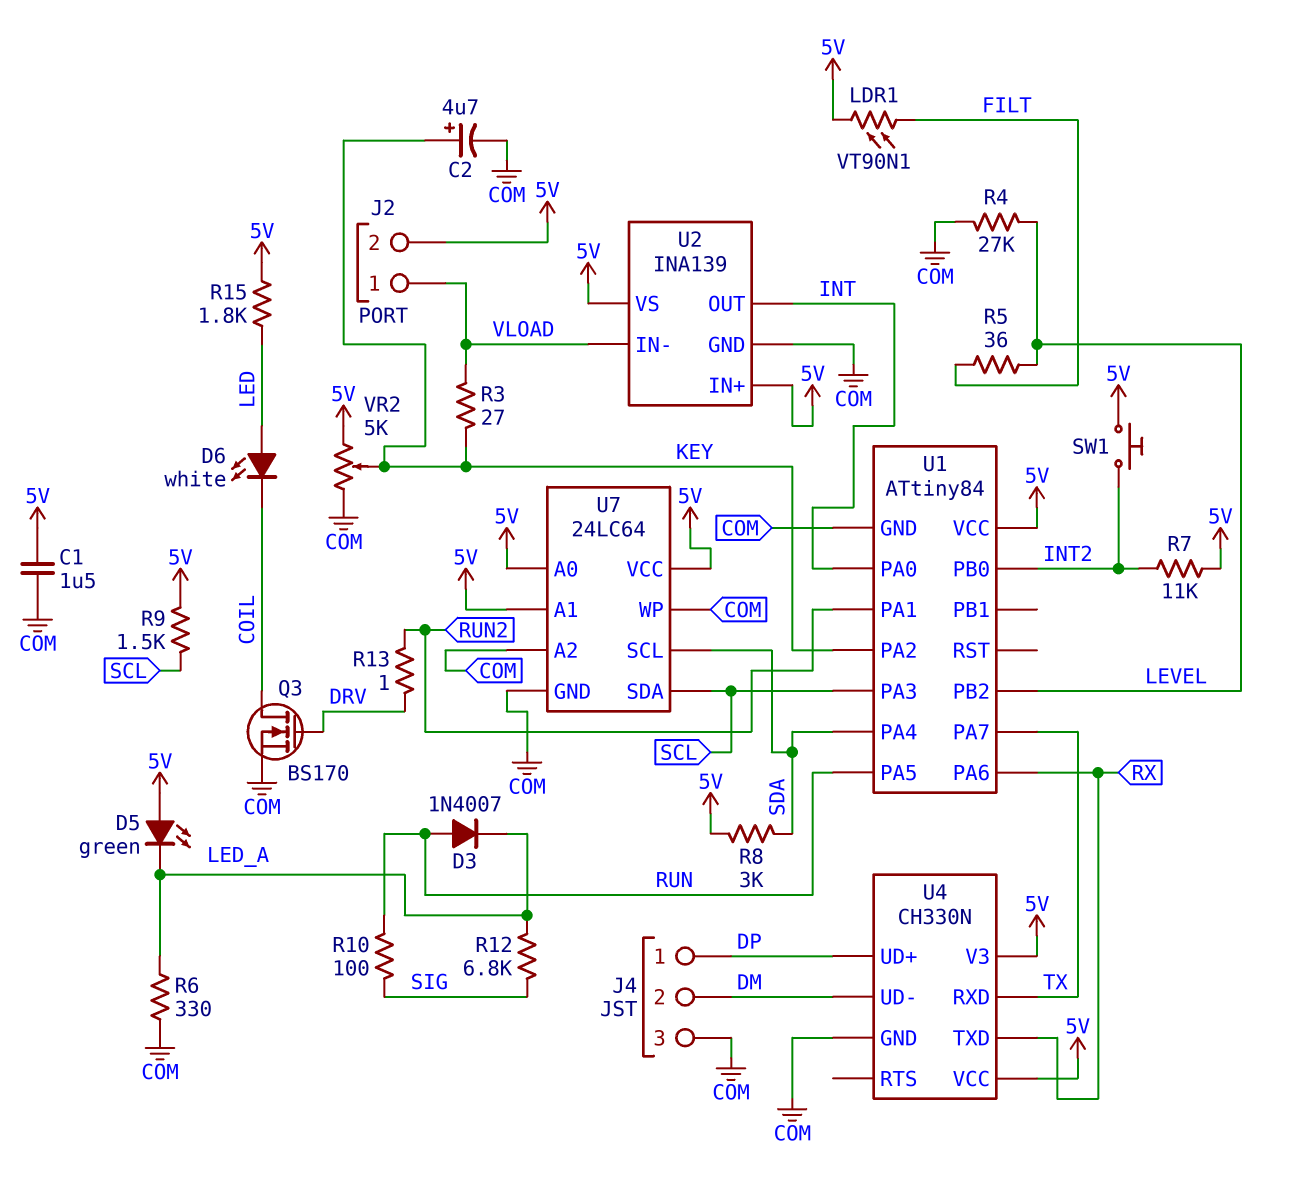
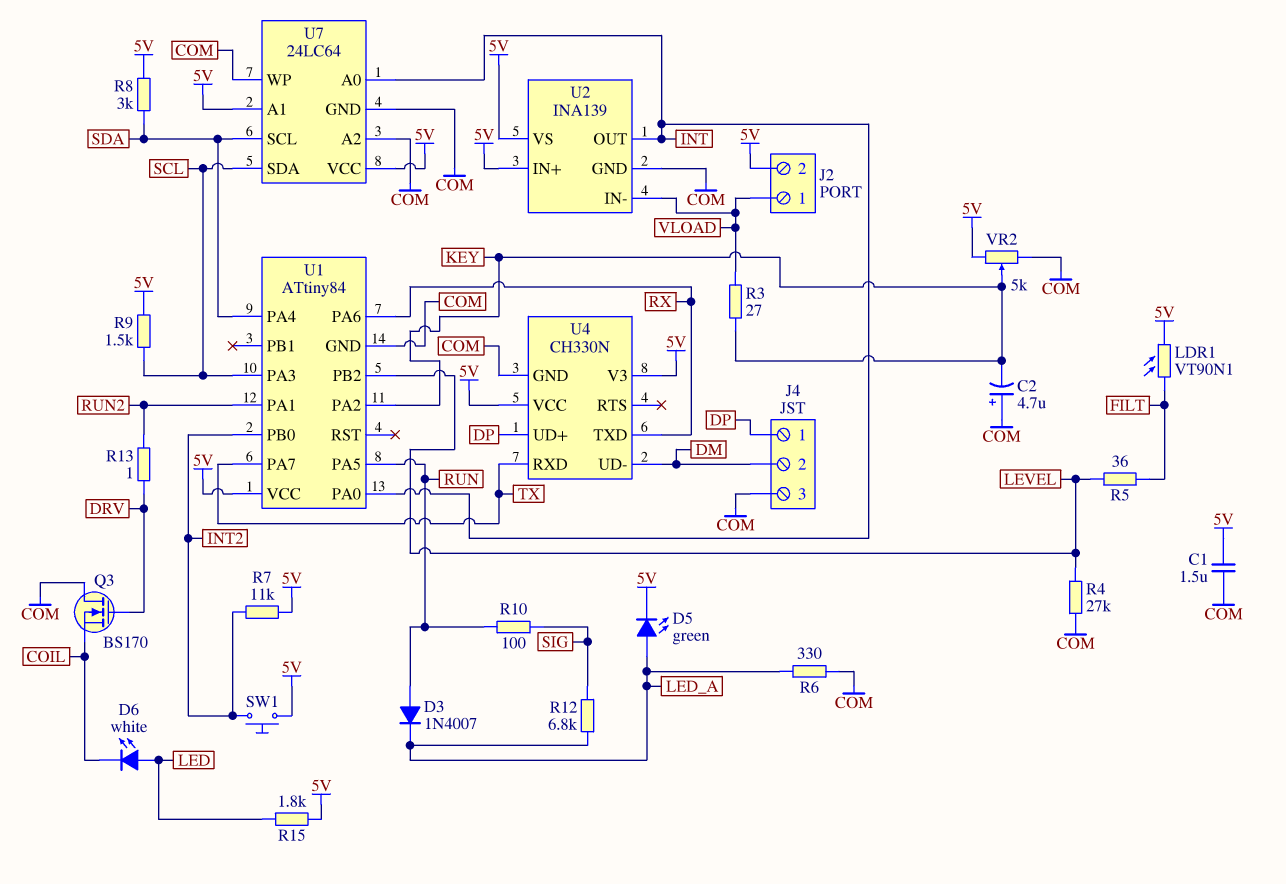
C2: 4.7uF (plus KEY, minus COM) -> 4.7uF (plus COM, minus KEY)
D5: LED green (A 5V, K LED_A) -> LED green (A LED_A, K 5V)
Q3: NMOS BS170 (G DRV, D COIL, S COM) -> NMOS BS170 (G DRV, D COM, S COIL)
U7 pin A0: 5V -> INT

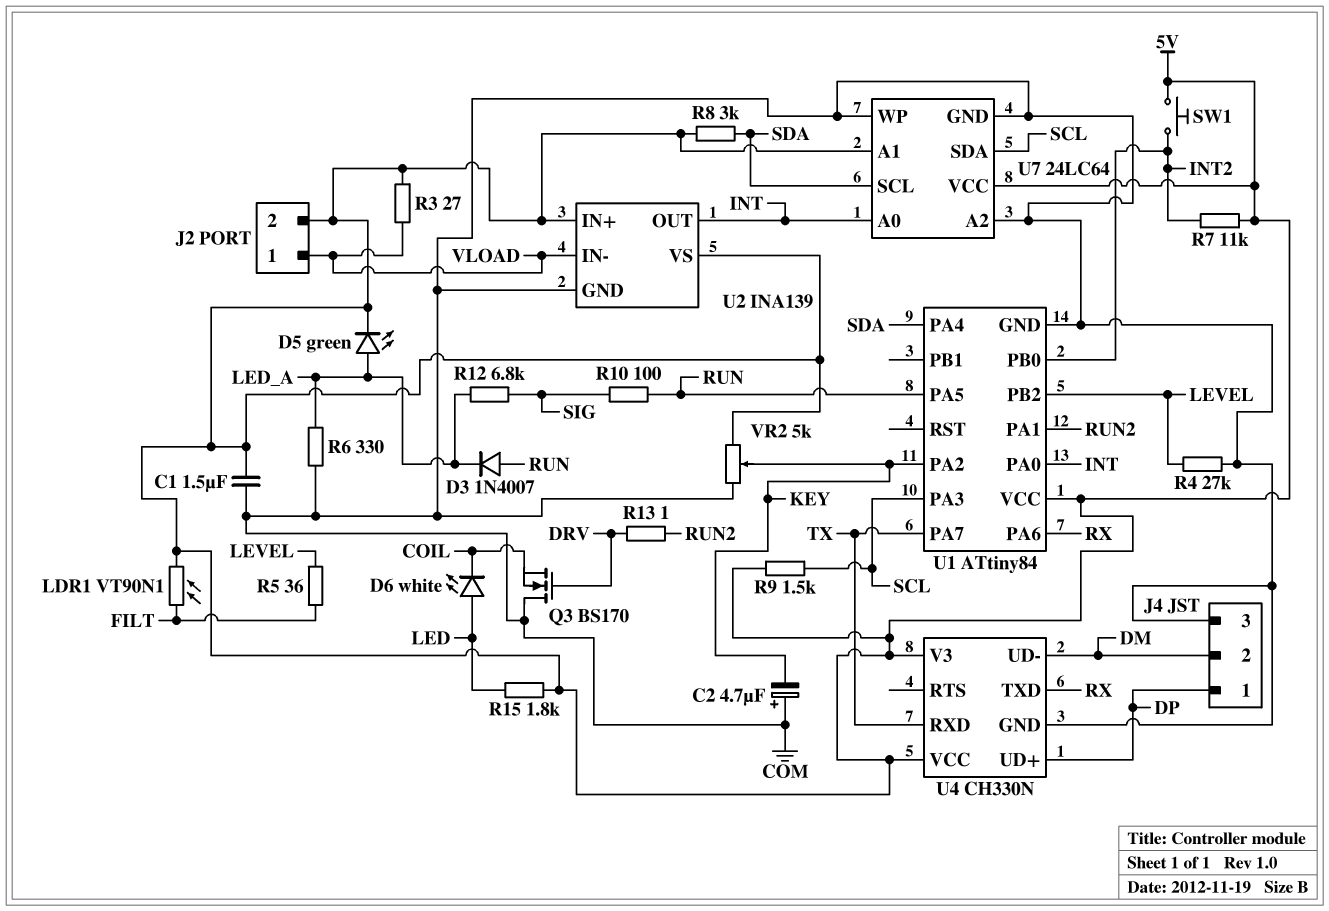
R3: 27 (KEY, VLOAD) -> 27 (5V, VLOAD)

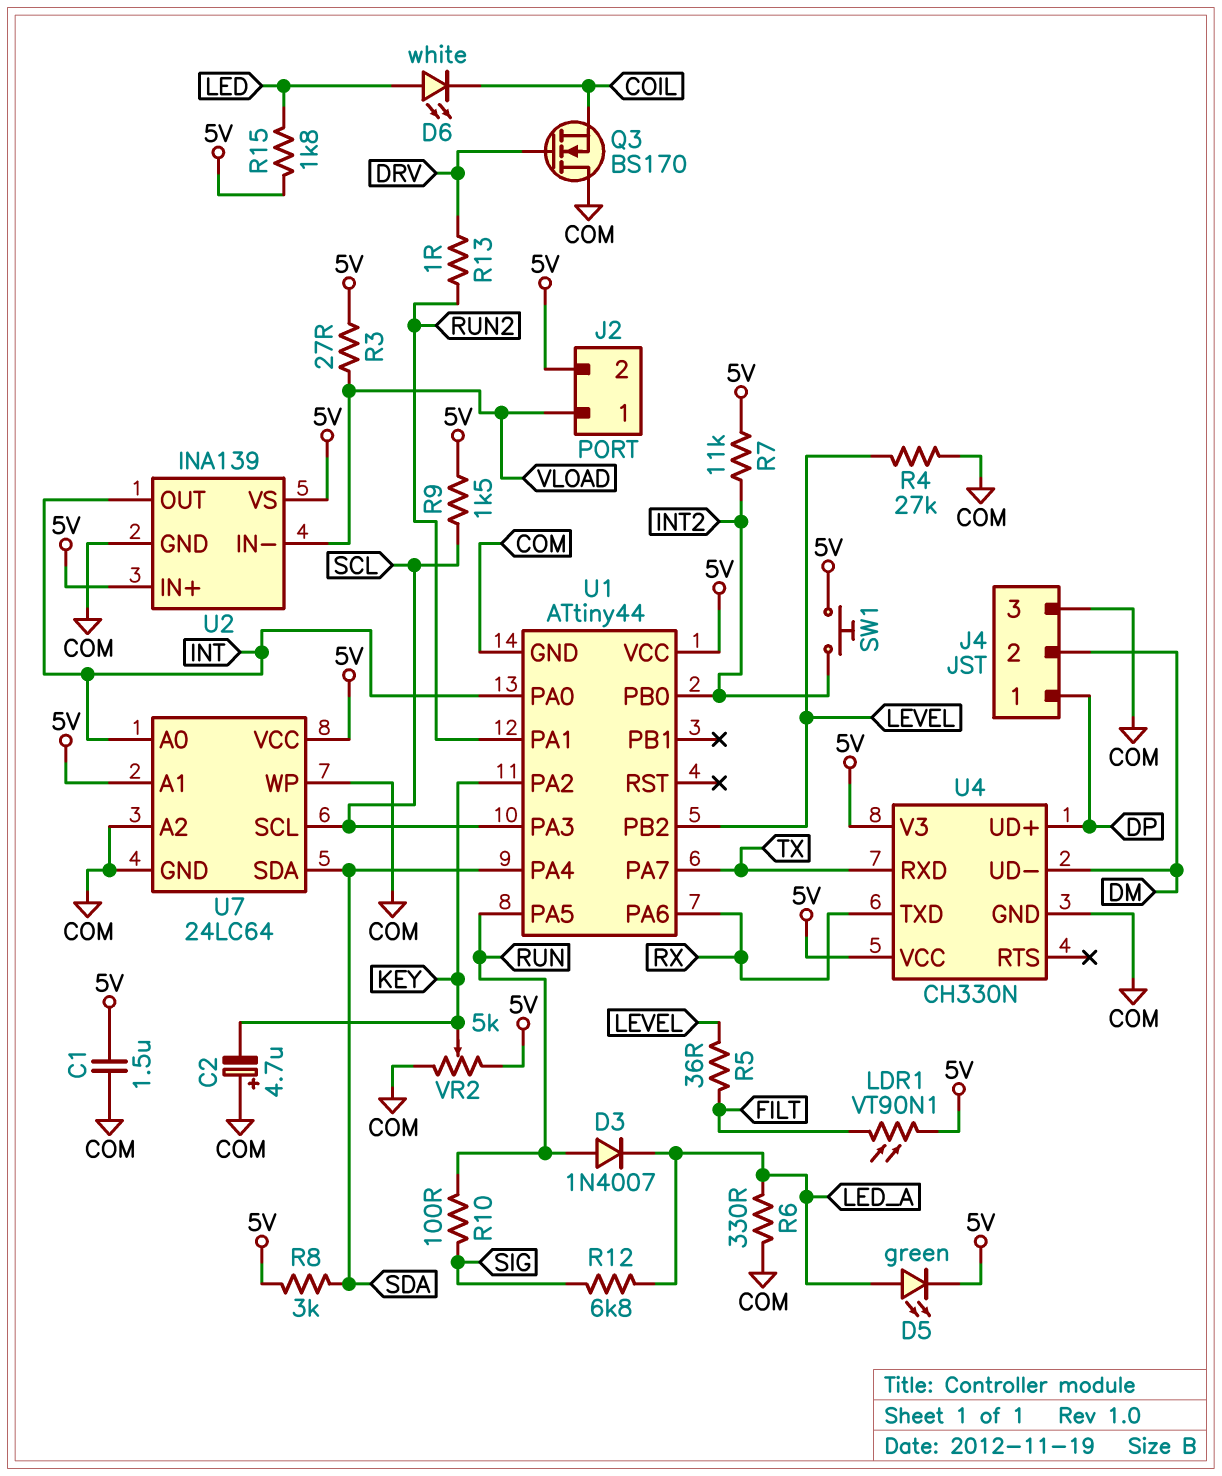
U1: ATtiny84 -> ATtiny44
U7 pin SCL: SDA -> SCL
U7 pin SDA: SCL -> SDA

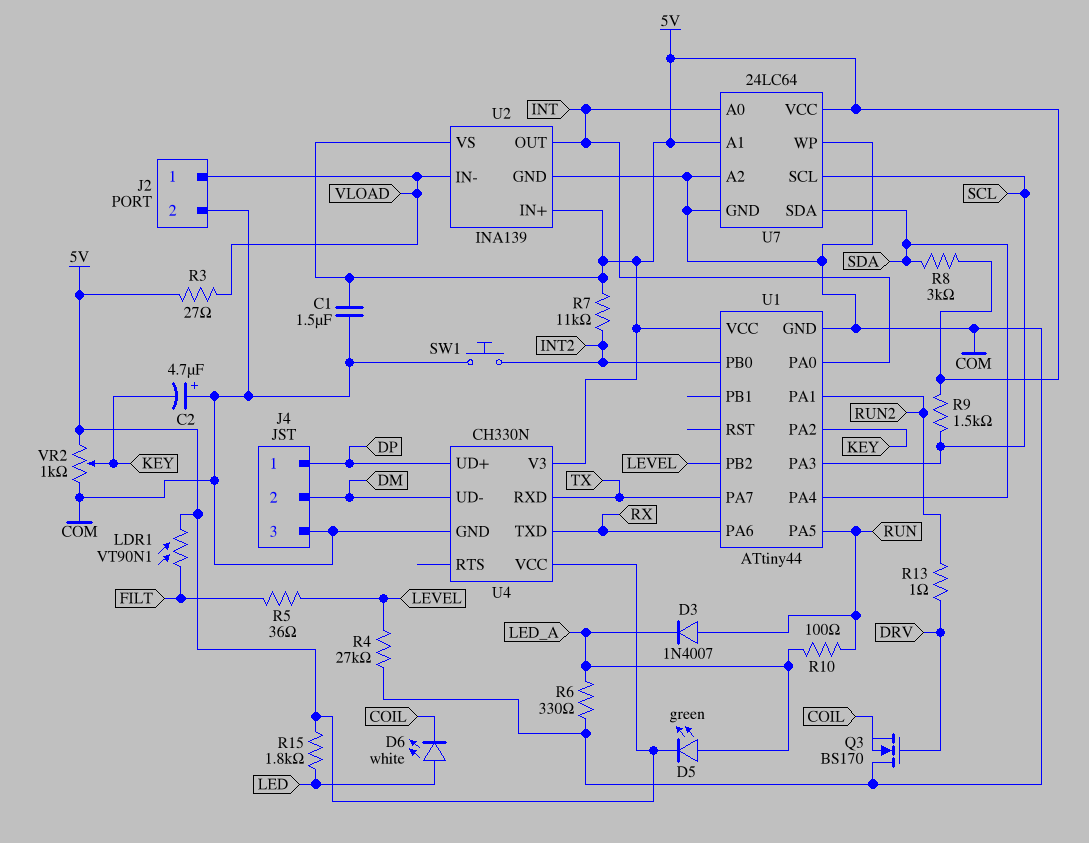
J2 pin 2: 5V -> COM
R10: 100 (RUN, SIG) -> 100 (LED_A, RUN)
R12: 6.8k (LED_A, SIG) -> none
SW1: button (5V, INT2) -> button (COM, INT2)
VR2: 5k (5V, COM, wiper KEY) -> 1k (5V, COM, wiper KEY)

